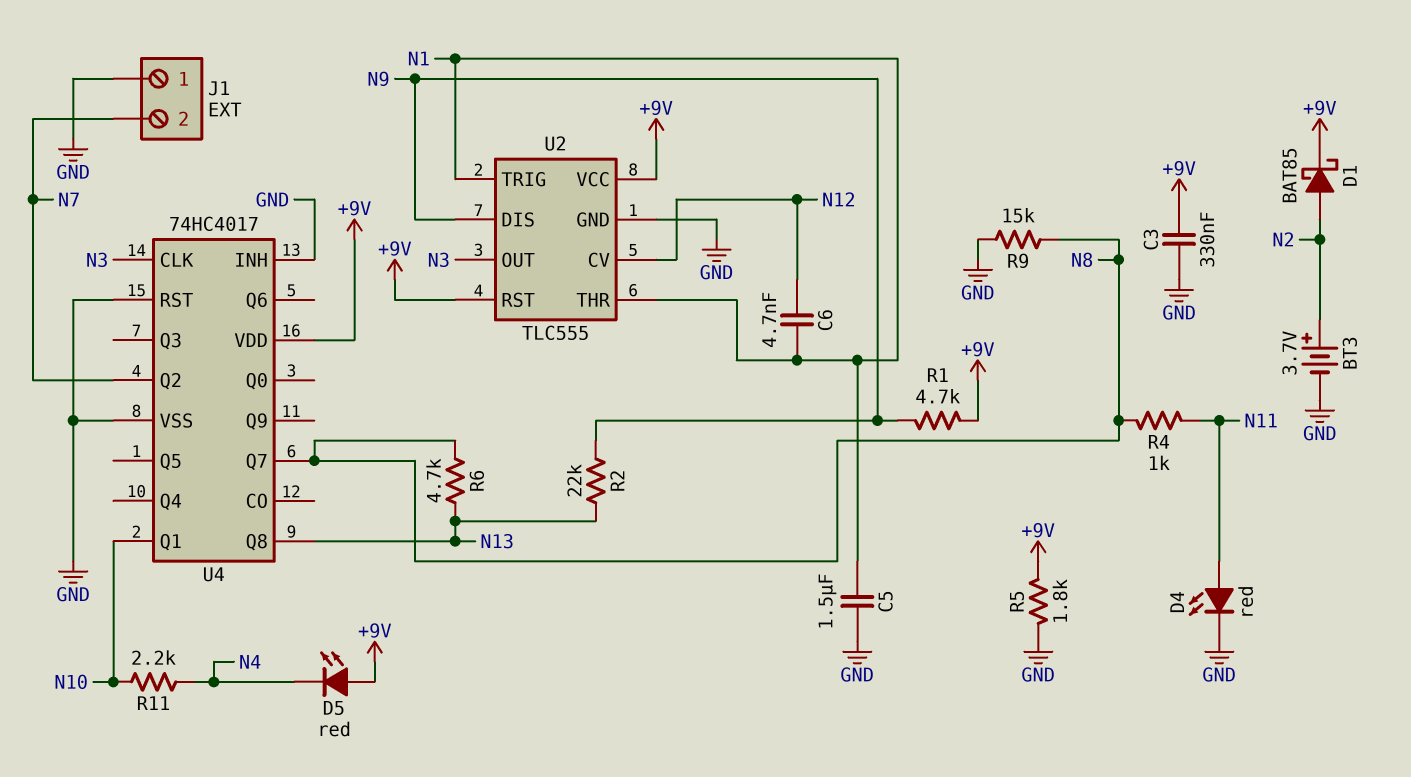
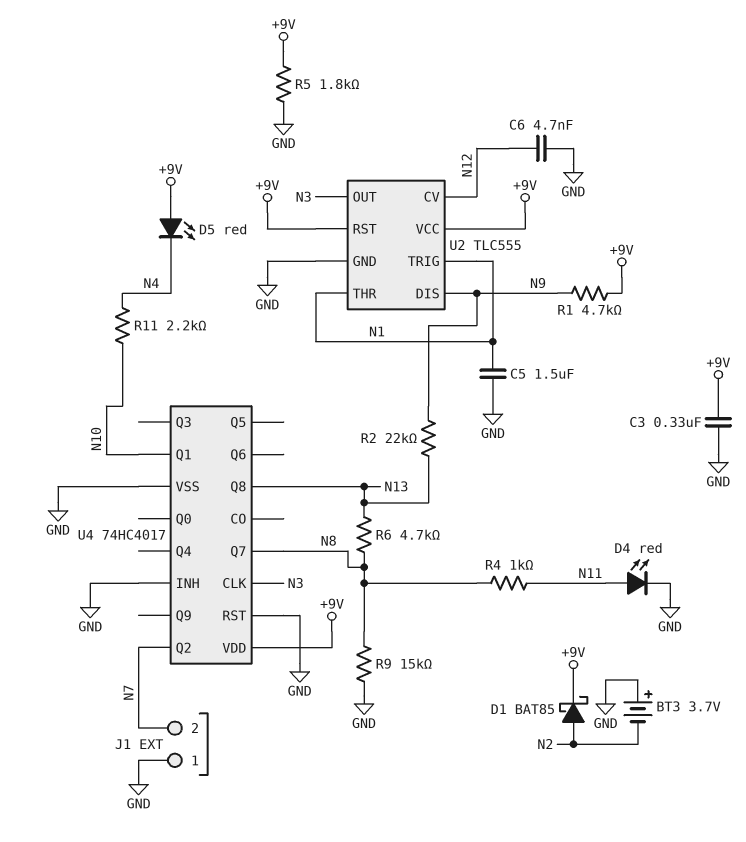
BT3: 3.7V (plus N2, minus GND) -> 3.7V (plus GND, minus N2)
C6: 4.7nF (N1, N12) -> 4.7nF (GND, N12)

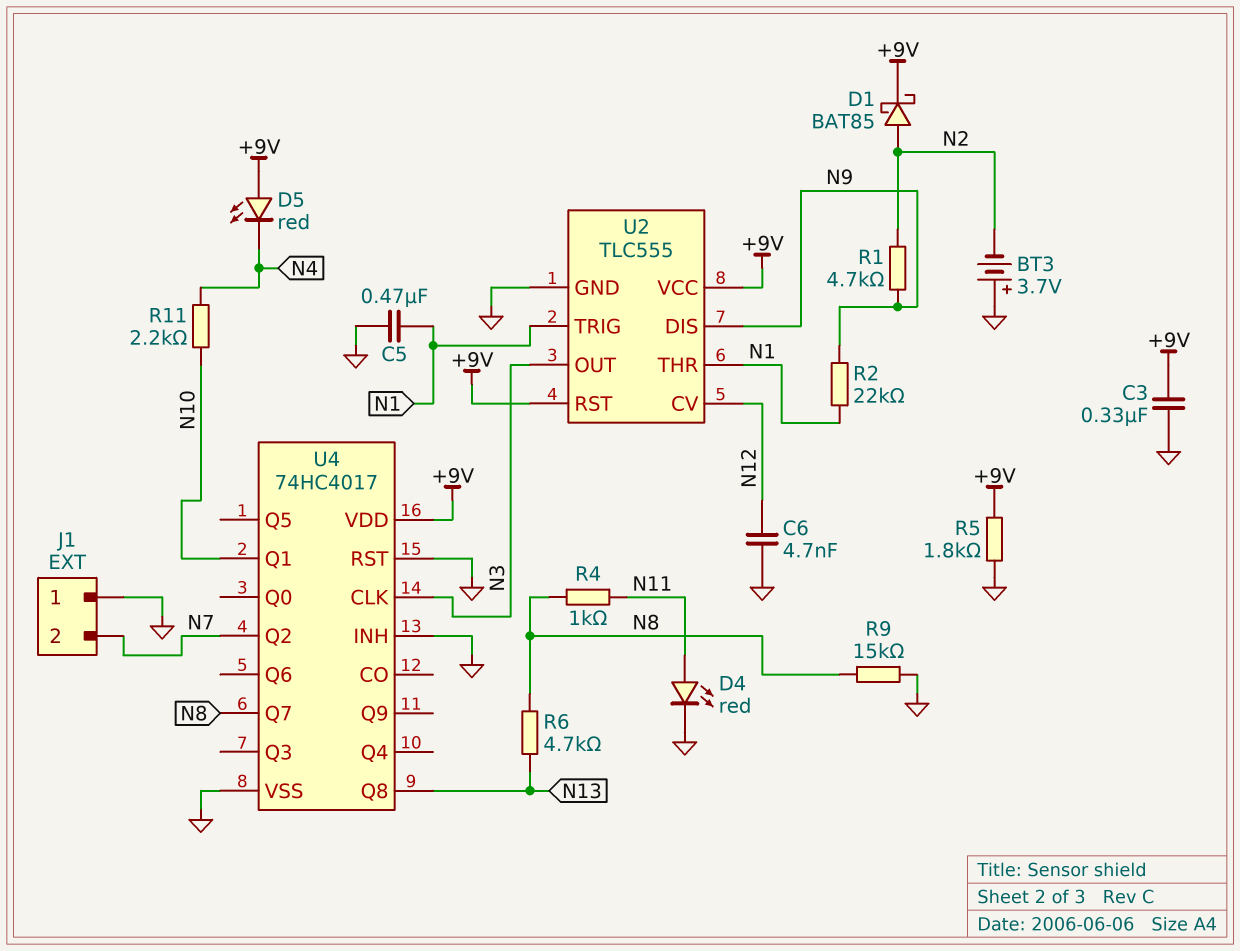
C5: 1.5uF (GND, N1) -> 470nF (GND, N1)
R1: 4.7k (+9V, N9) -> 4.7k (N2, N9)
R2: 22k (N9, N13) -> 22k (N1, N9)

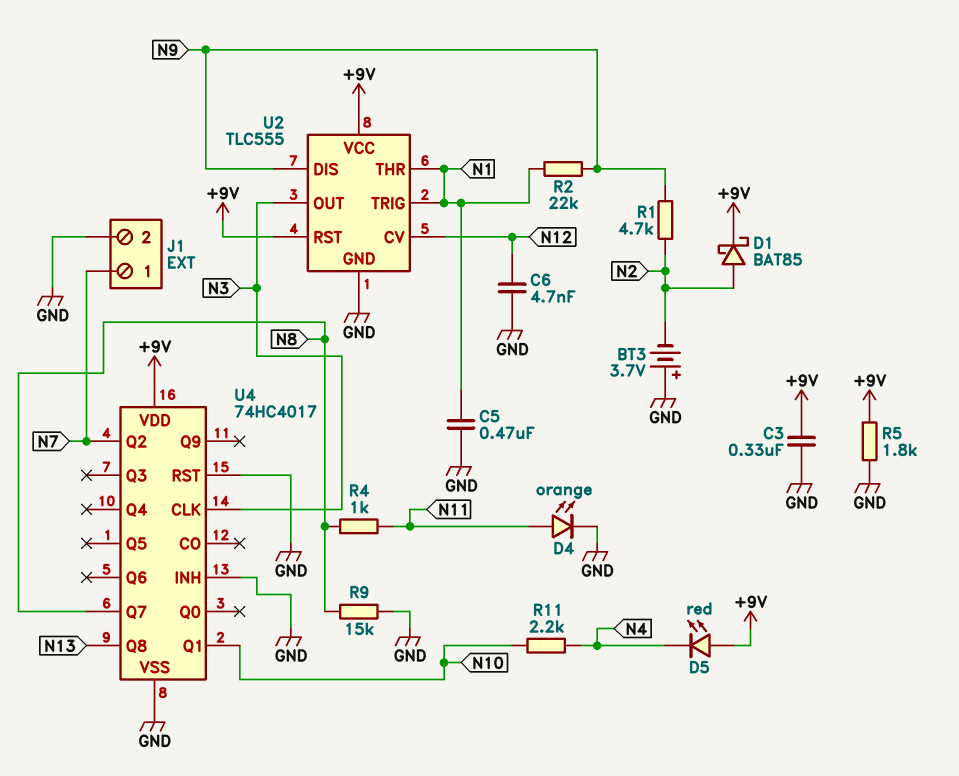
D4: LED red (A N11, K GND) -> LED orange (A N11, K GND)
J1 pin 1: GND -> N7
J1 pin 2: N7 -> GND
R6: 4.7k (N8, N13) -> none

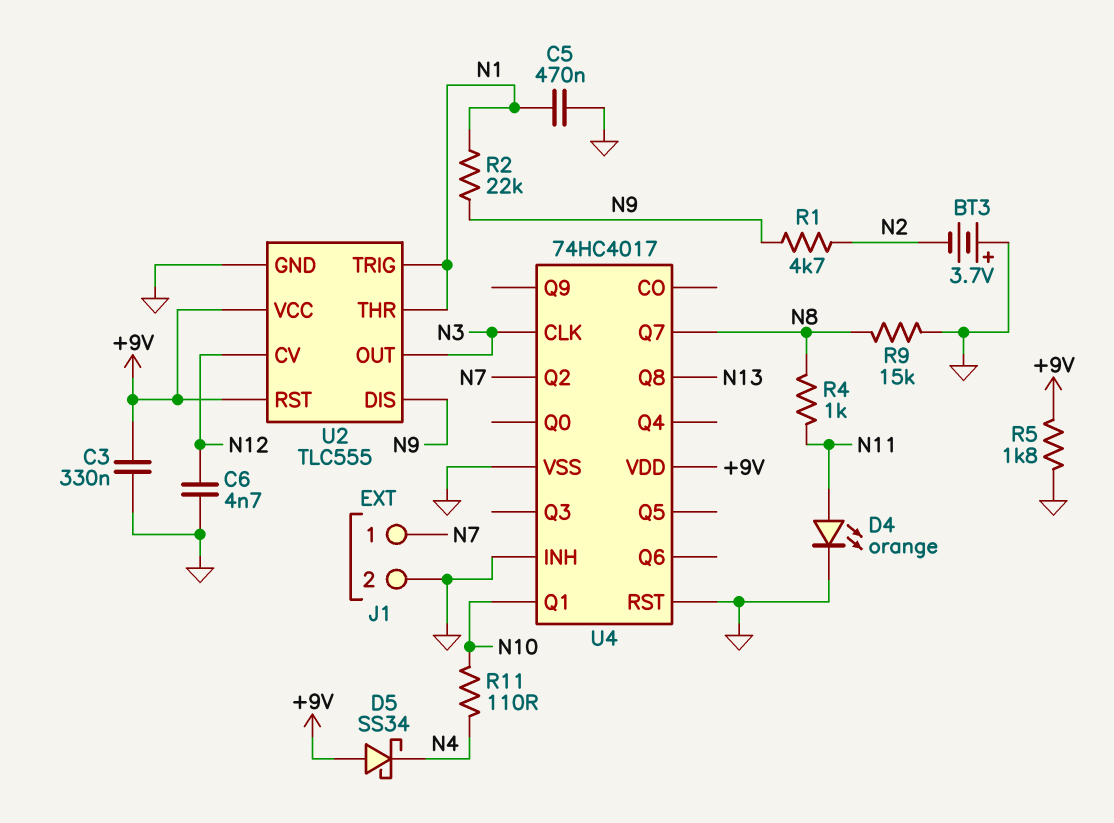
D1: schottky BAT85 (A N2, K +9V) -> none
D5: LED red (A +9V, K N4) -> schottky SS34 (A +9V, K N4)
R11: 2.2k (N4, N10) -> 110 (N4, N10)

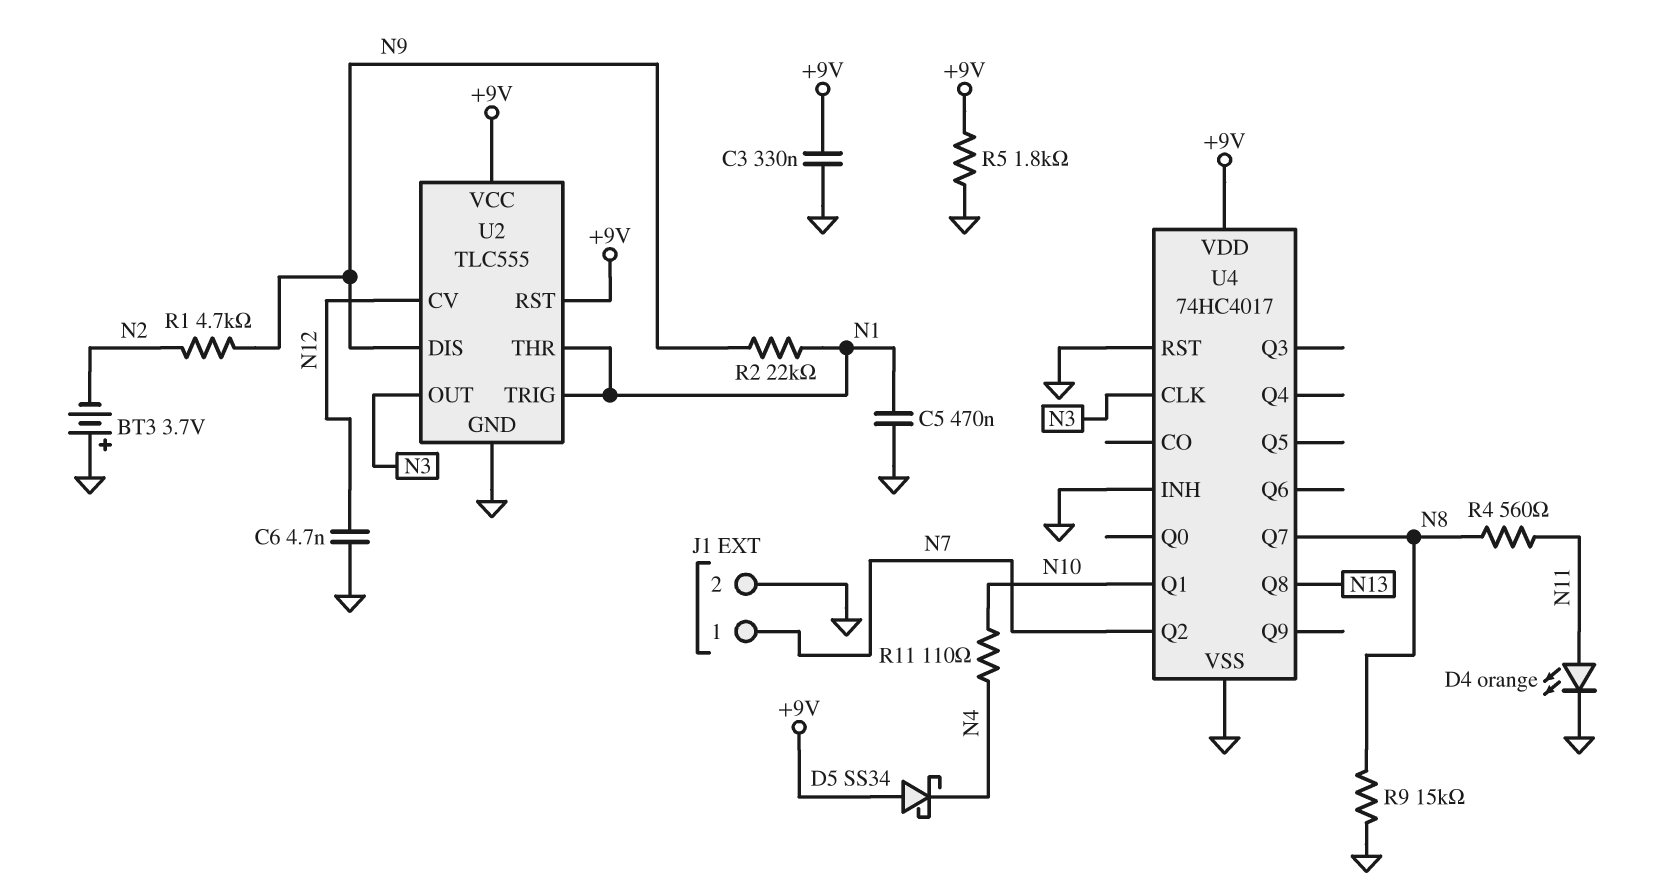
R4: 1k (N8, N11) -> 560 (N8, N11)

